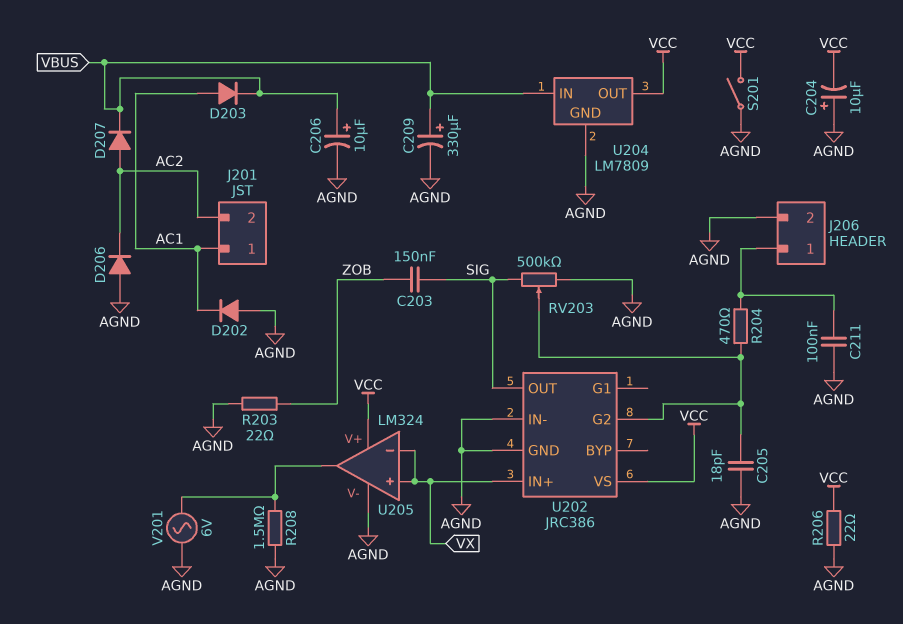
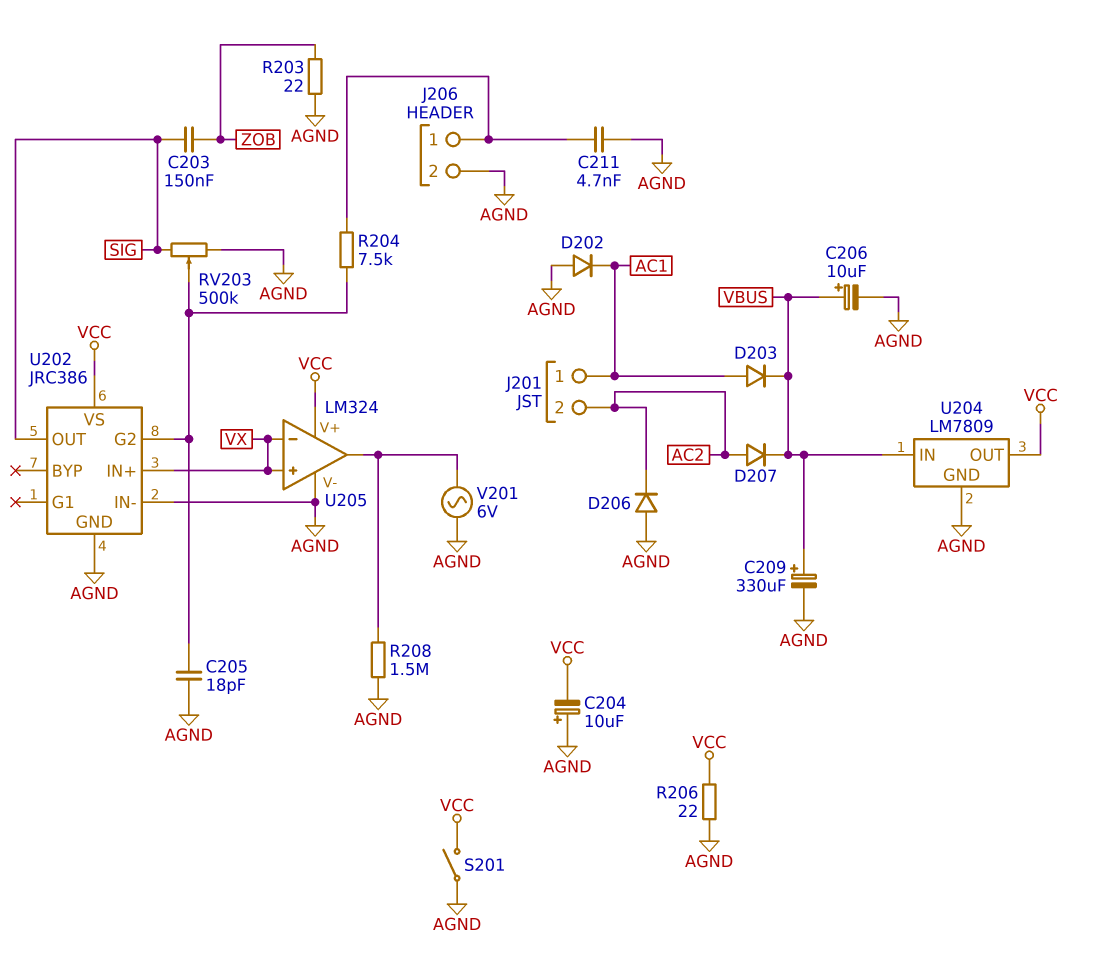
C211: 100nF (AGND, J206/1) -> 4.7nF (AGND, J206/1)
R204: 470 (J206/1, U202/G2) -> 7.5k (J206/1, U202/G2)

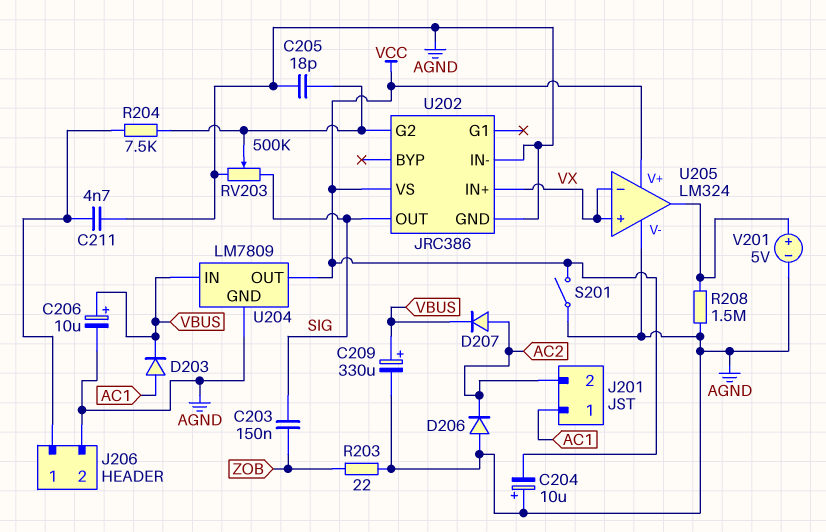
D202: diode (A AGND, K AC1) -> none
R206: 22 (AGND, VCC) -> none
V201: AC 6V (AGND, U205/out) -> 5V (plus U205/out, minus AGND)

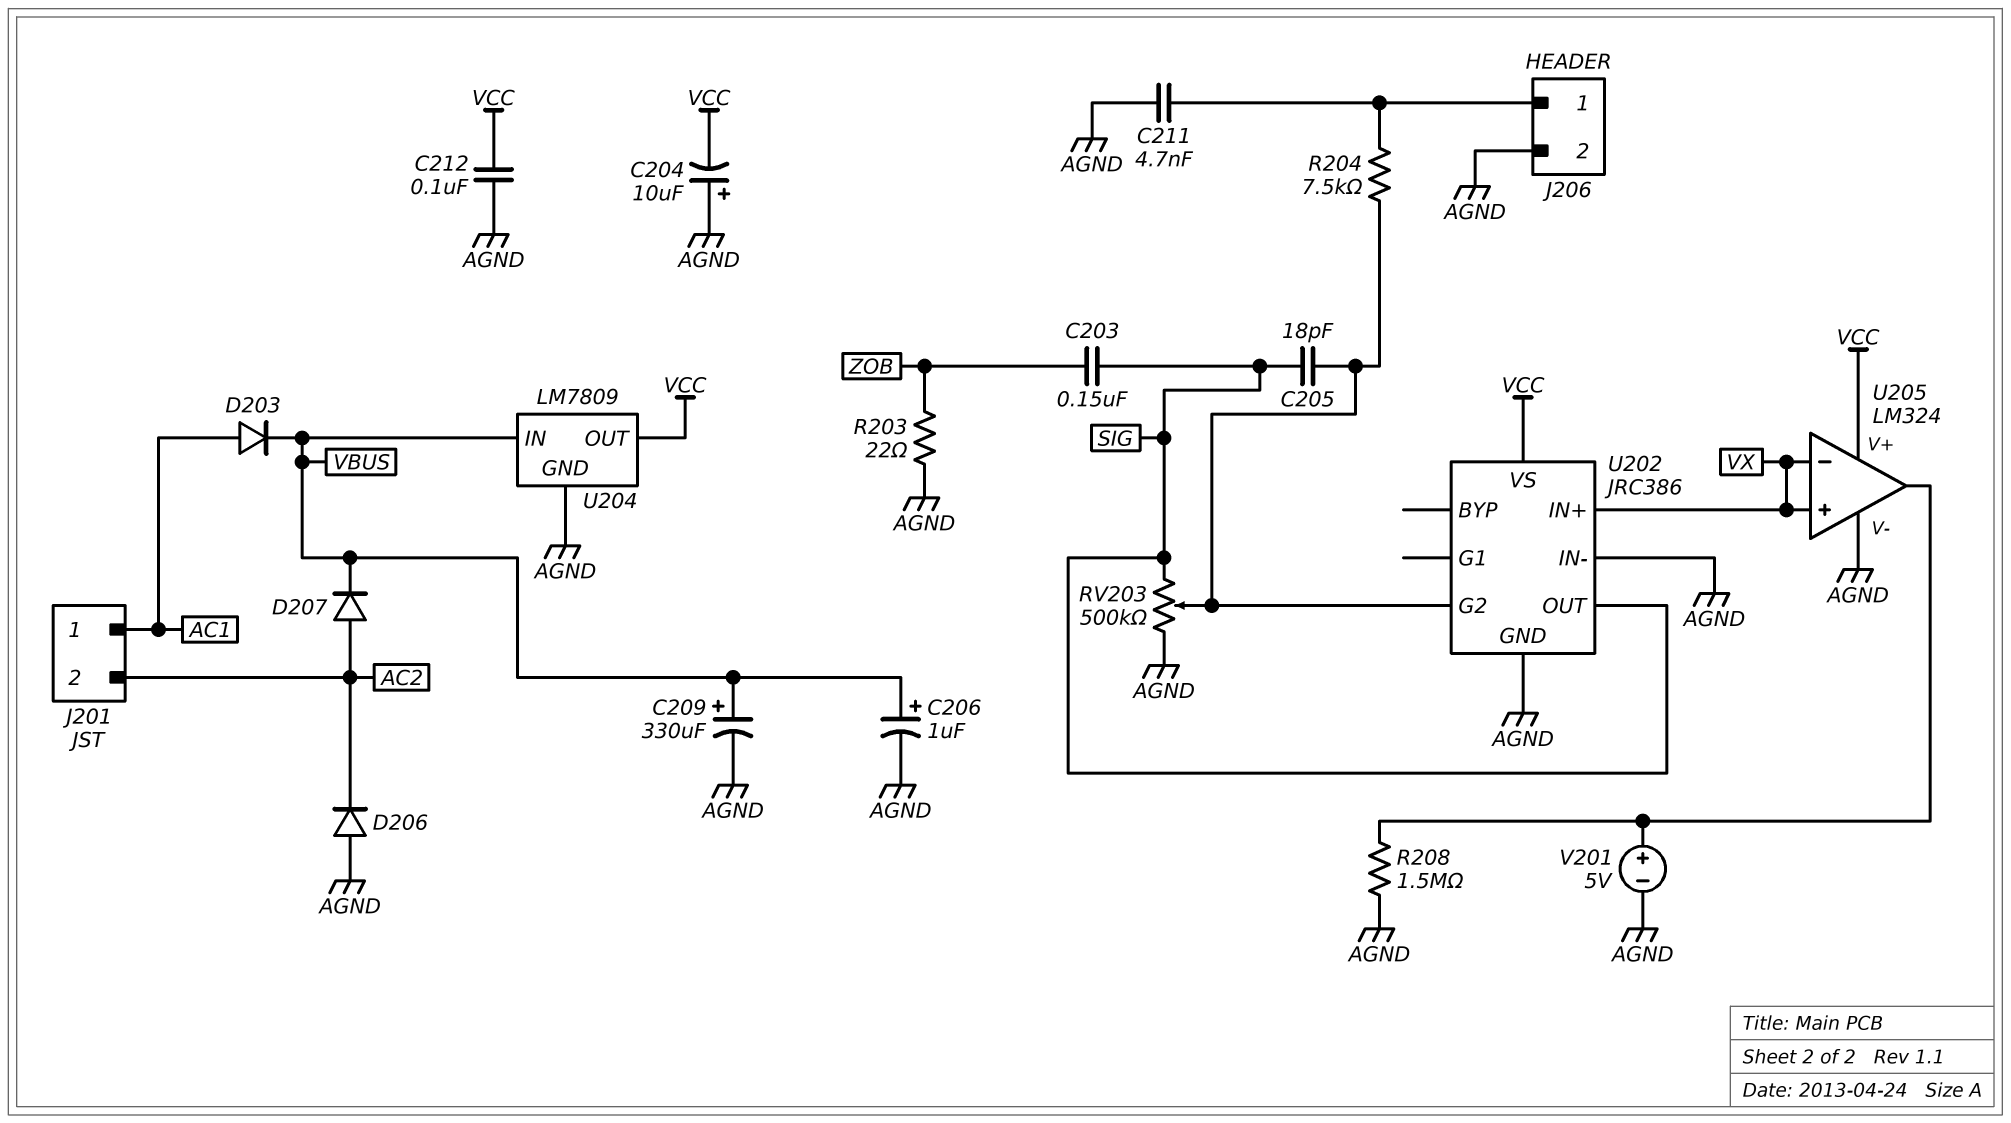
C205: 18pF (AGND, U202/G2) -> 18pF (SIG, U202/G2)
C206: 10uF (plus VBUS, minus AGND) -> 1uF (plus VBUS, minus AGND)
C212: none -> 100nF (AGND, VCC)
S201: switch (AGND, VCC) -> none

